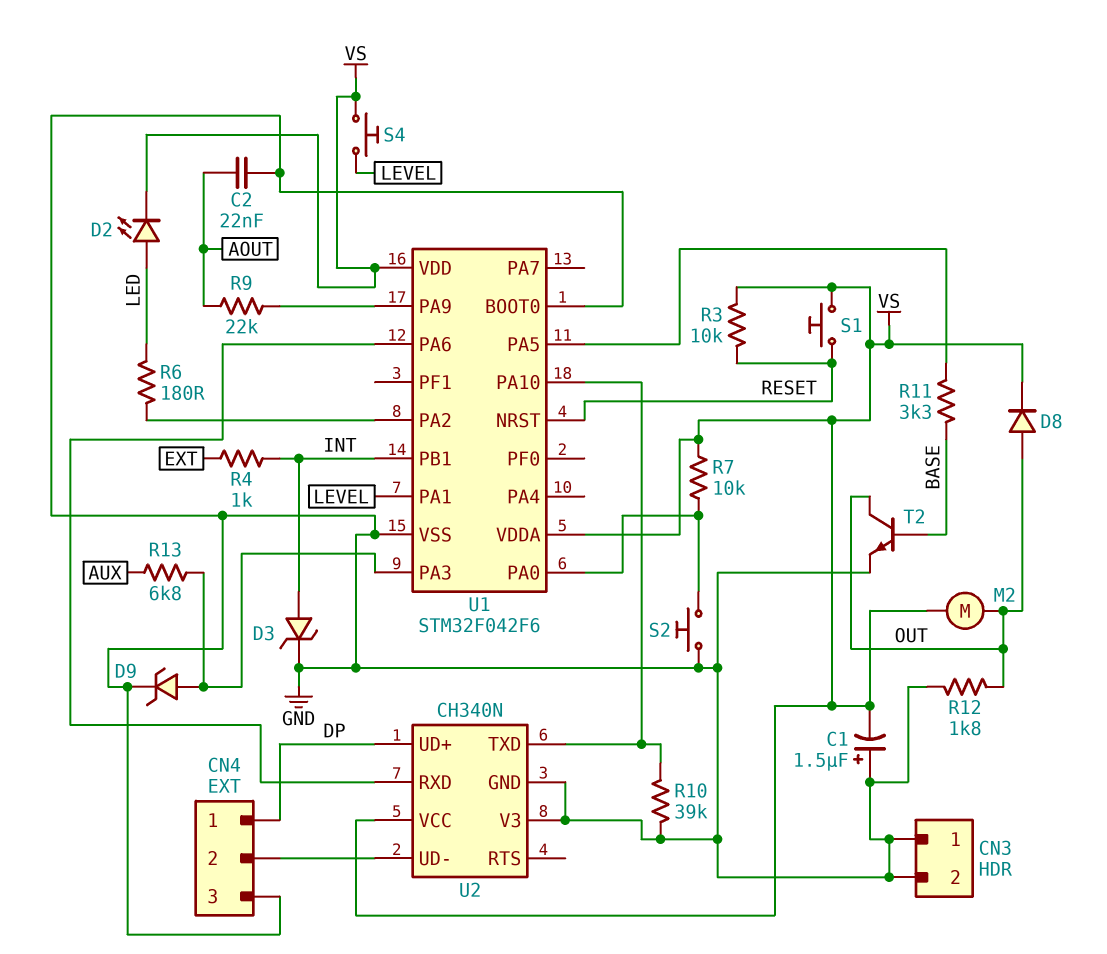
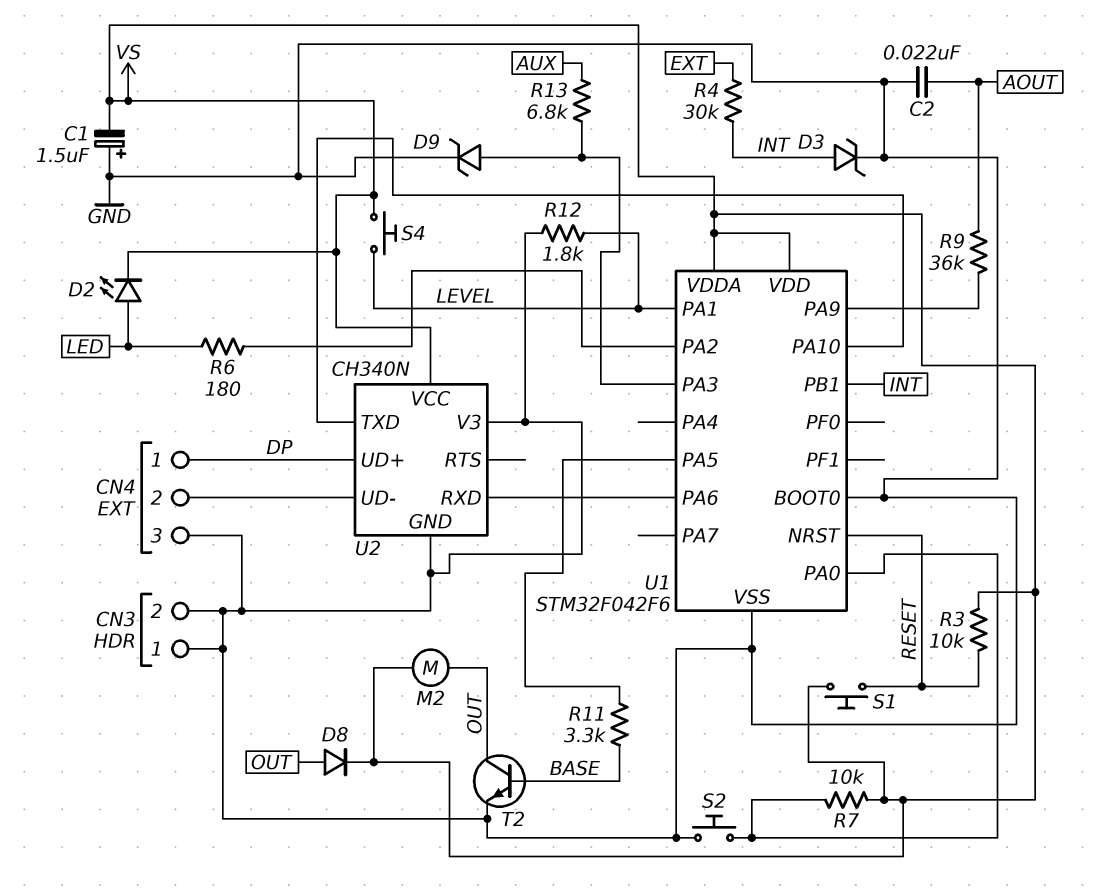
R4: 1k (EXT, INT) -> 30k (EXT, INT)
R9: 22k (AOUT, U1/PA9) -> 36k (AOUT, U1/PA9)
R10: 39k (GND, U1/PA10) -> none
R12: 1.8k (GND, OUT) -> 1.8k (GND, LEVEL)

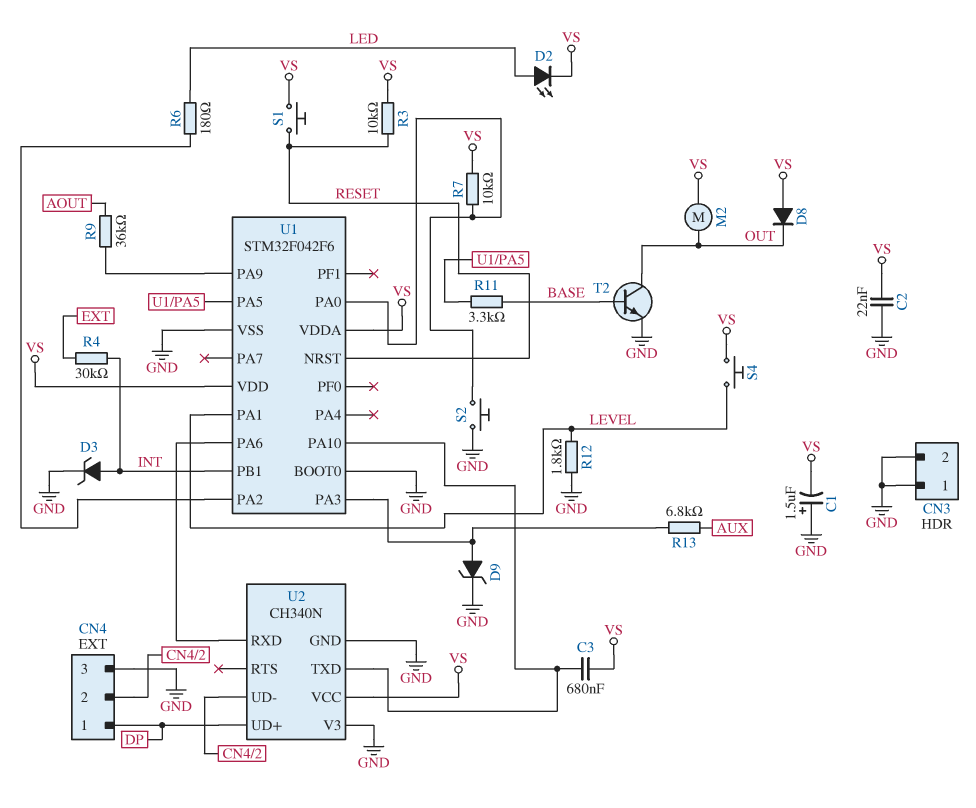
C2: 22nF (AOUT, GND) -> 22nF (GND, VS)
C3: none -> 680nF (U1/PA10, VS)
D8: diode (A OUT, K VS) -> diode (A VS, K OUT)

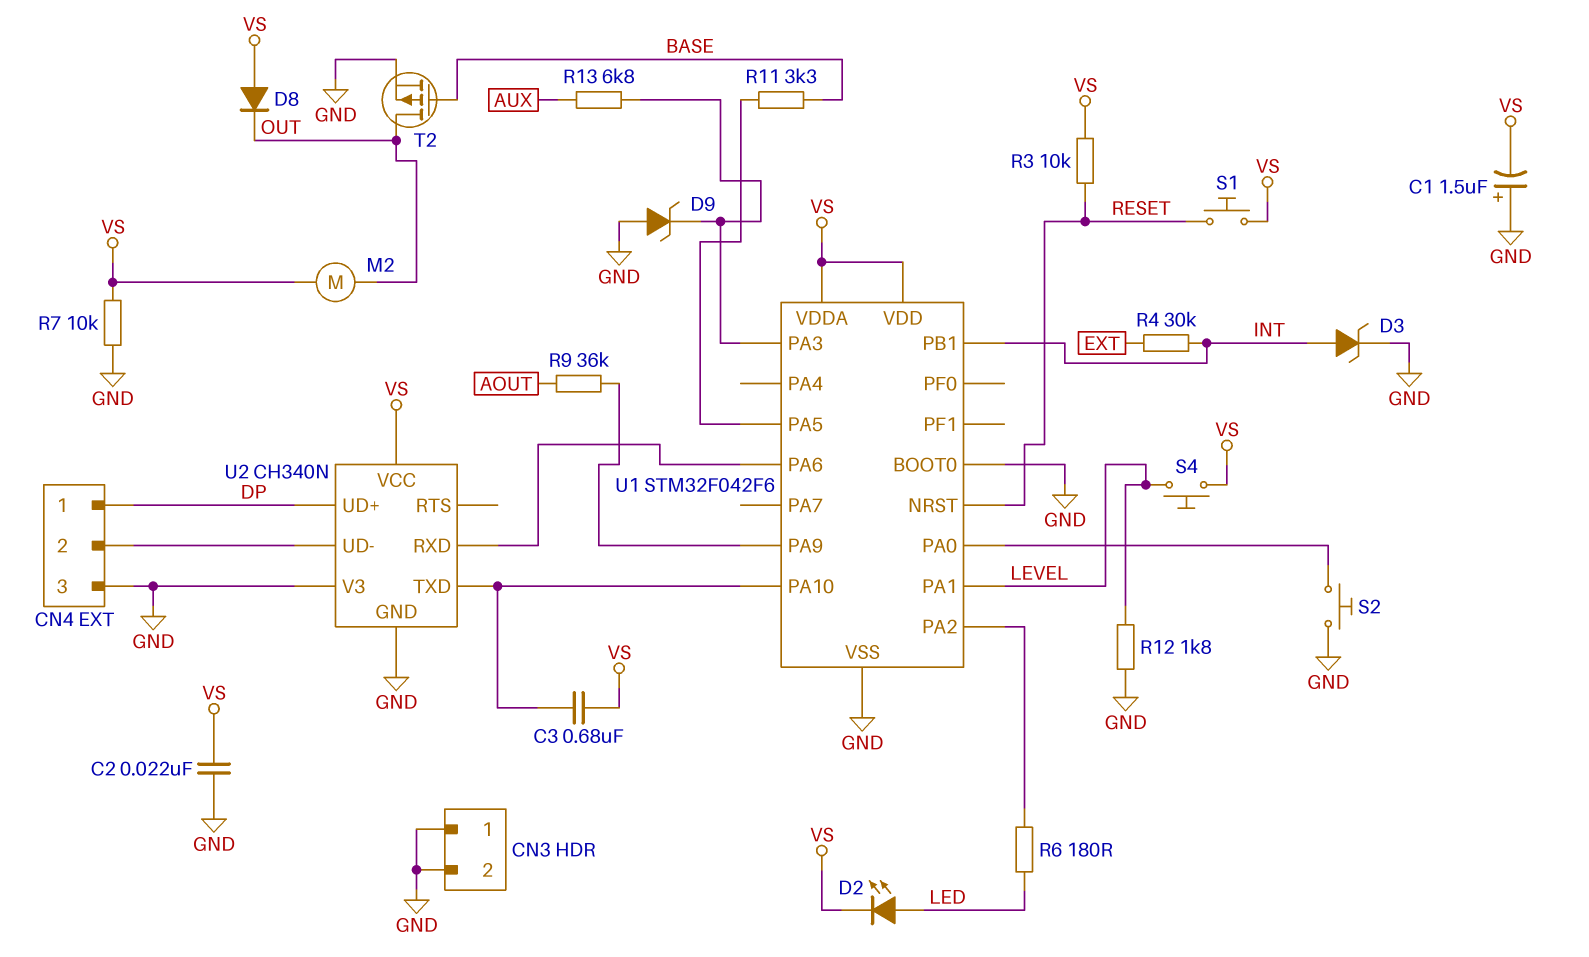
D9: zener (A U1/PA3, K GND) -> zener (A GND, K U1/PA3)
R7: 10k (U1/PA0, VS) -> 10k (GND, VS)
T2: NPN (B BASE, C OUT, E GND) -> PMOS (G BASE, D OUT, S GND)

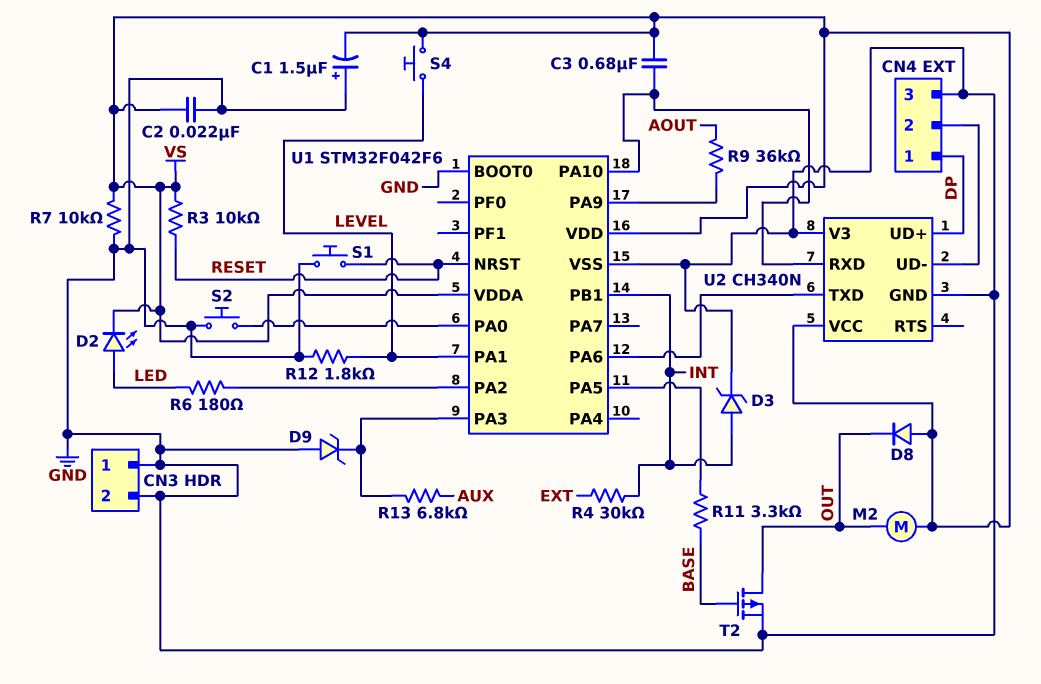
S1: button (RESET, VS) -> button (GND, RESET)
U2 pin RXD: U1/PA6 -> U1/PA10
U2 pin TXD: U1/PA10 -> U1/PA6

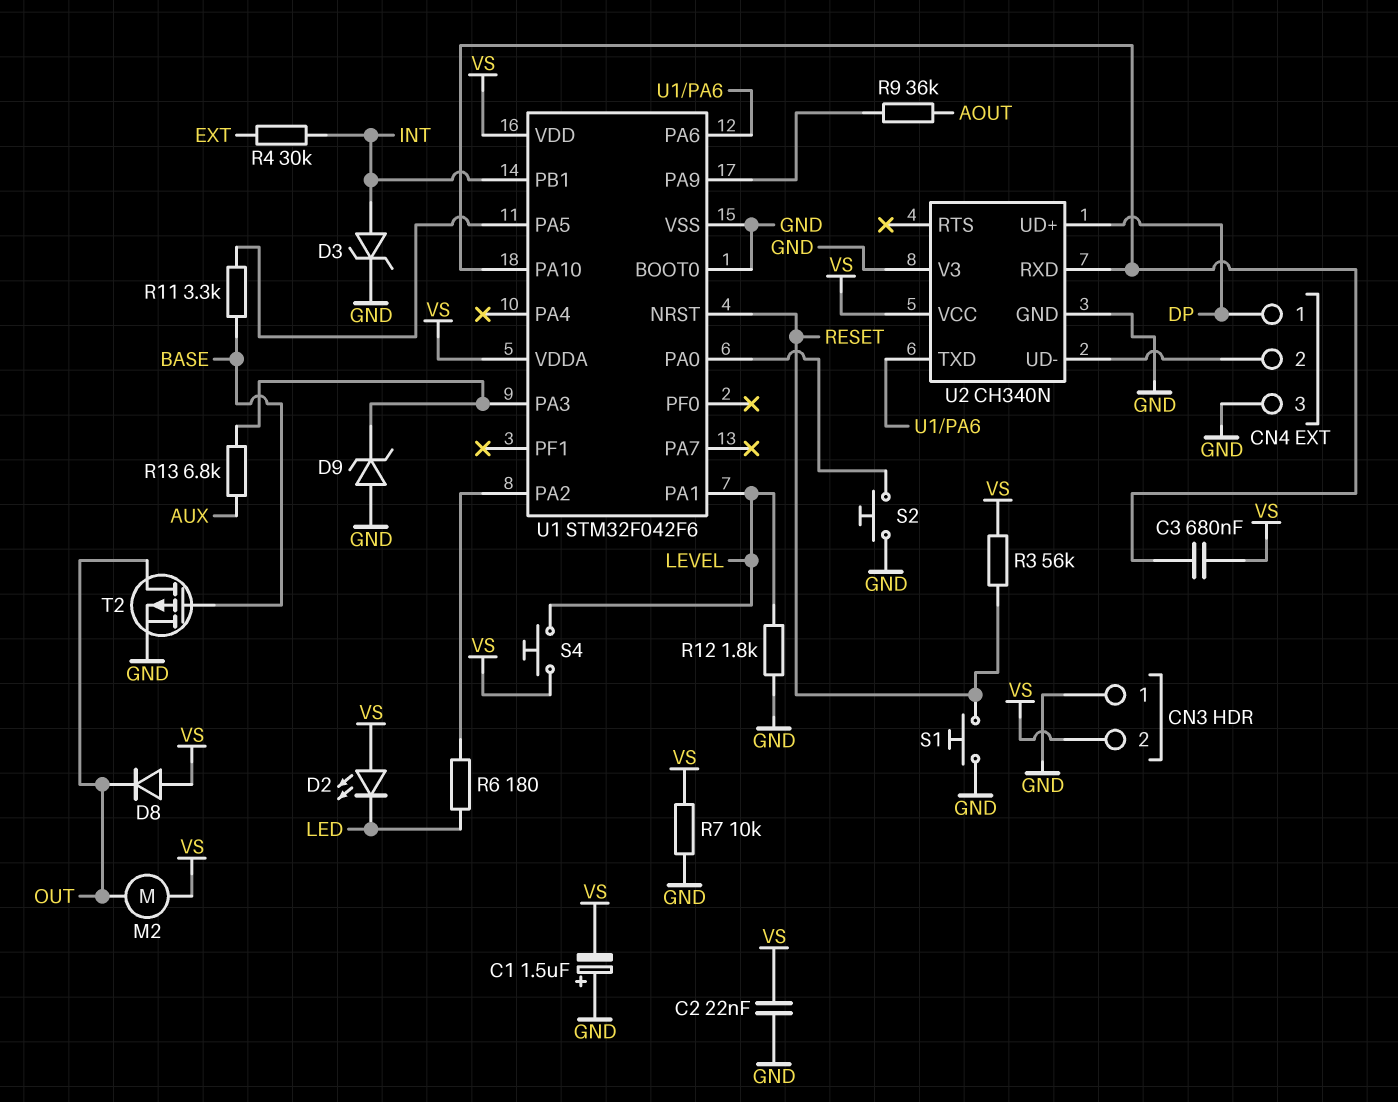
CN3 pin 2: GND -> VS
D2: LED (A LED, K VS) -> LED (A VS, K LED)
R3: 10k (RESET, VS) -> 56k (RESET, VS)

